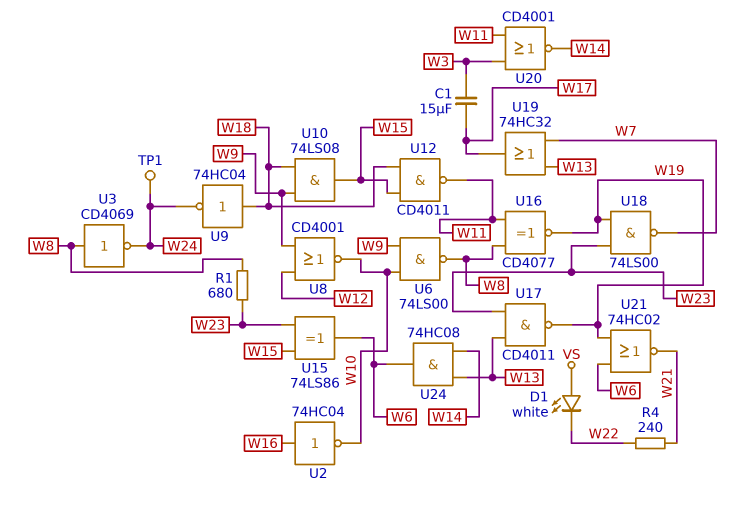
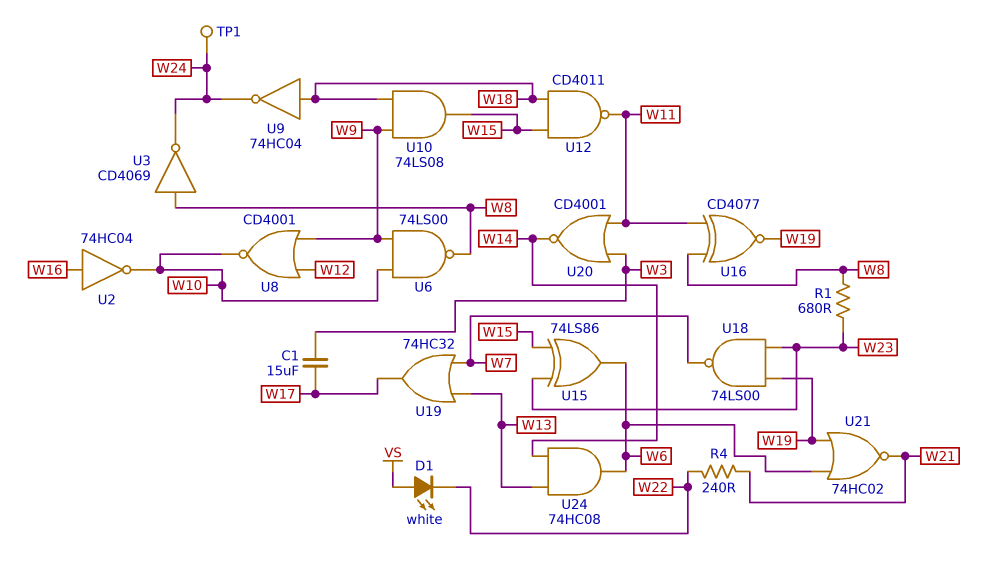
U17: NAND CD4011 (in W13, in W23, out W19) -> none

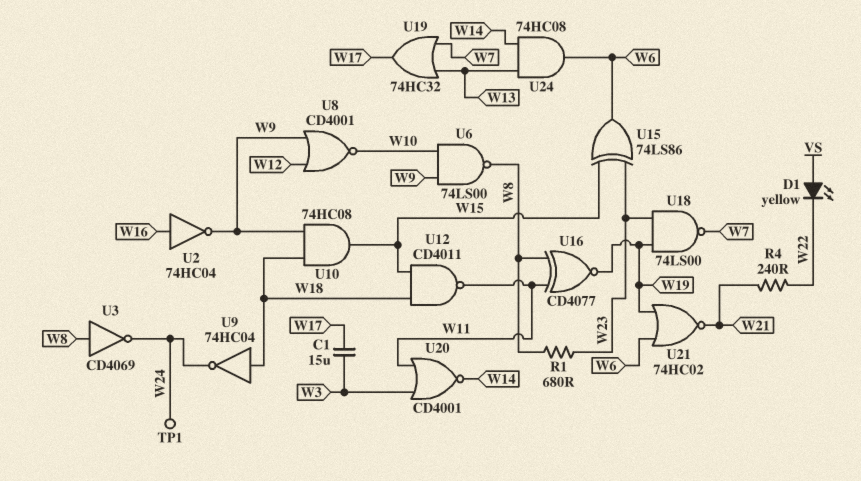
D1: LED white (A VS, K W22) -> LED yellow (A VS, K W22)
U2: NOT 74HC04 (in W16, out W10) -> NOT 74HC04 (in W16, out W9)
U10: AND 74LS08 (in W9, in W18, out W15) -> AND 74HC08 (in W9, in W18, out W15)

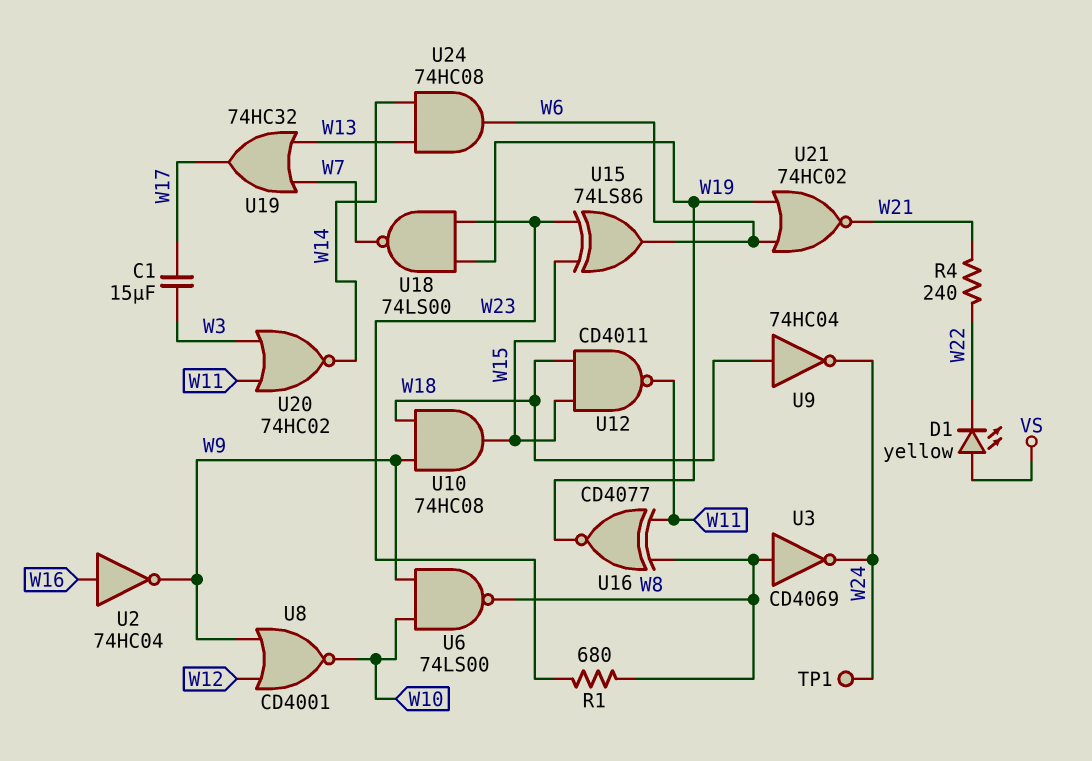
U20: NOR CD4001 (in W3, in W11, out W14) -> NOR 74HC02 (in W3, in W11, out W14)

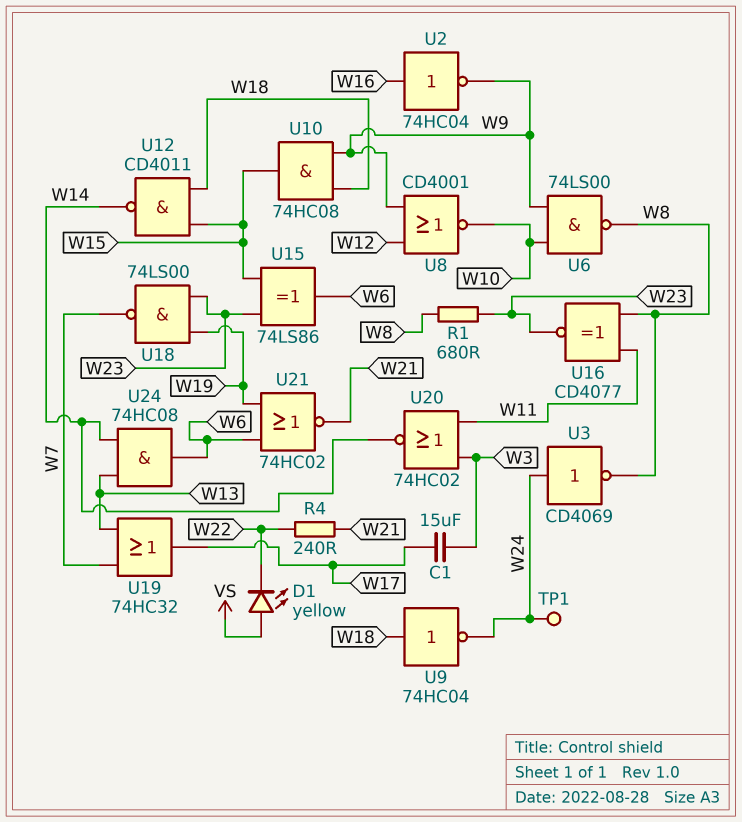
U3: NOT CD4069 (in W8, out W24) -> NOT CD4069 (in W24, out W8)
U12: NAND CD4011 (in W15, in W18, out W11) -> NAND CD4011 (in W15, in W18, out W14)
U16: XNOR CD4077 (in W8, in W11, out W19) -> XNOR CD4077 (in W8, in W11, out W23)

